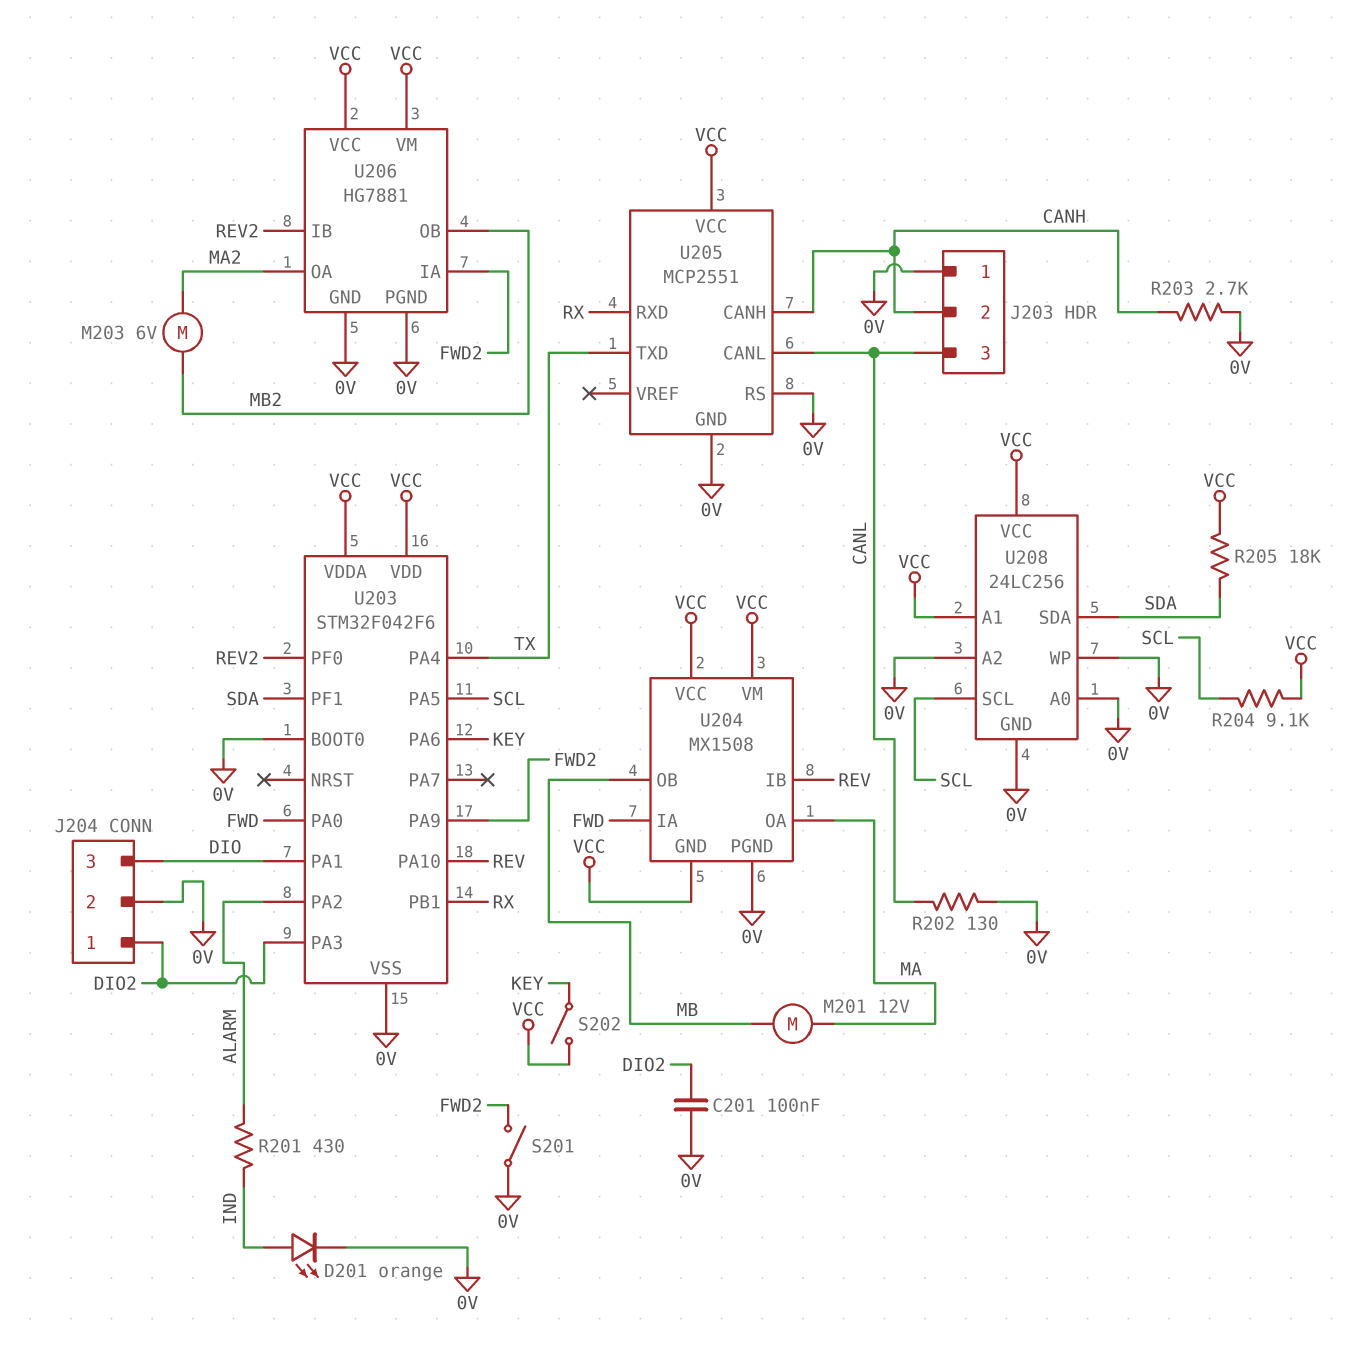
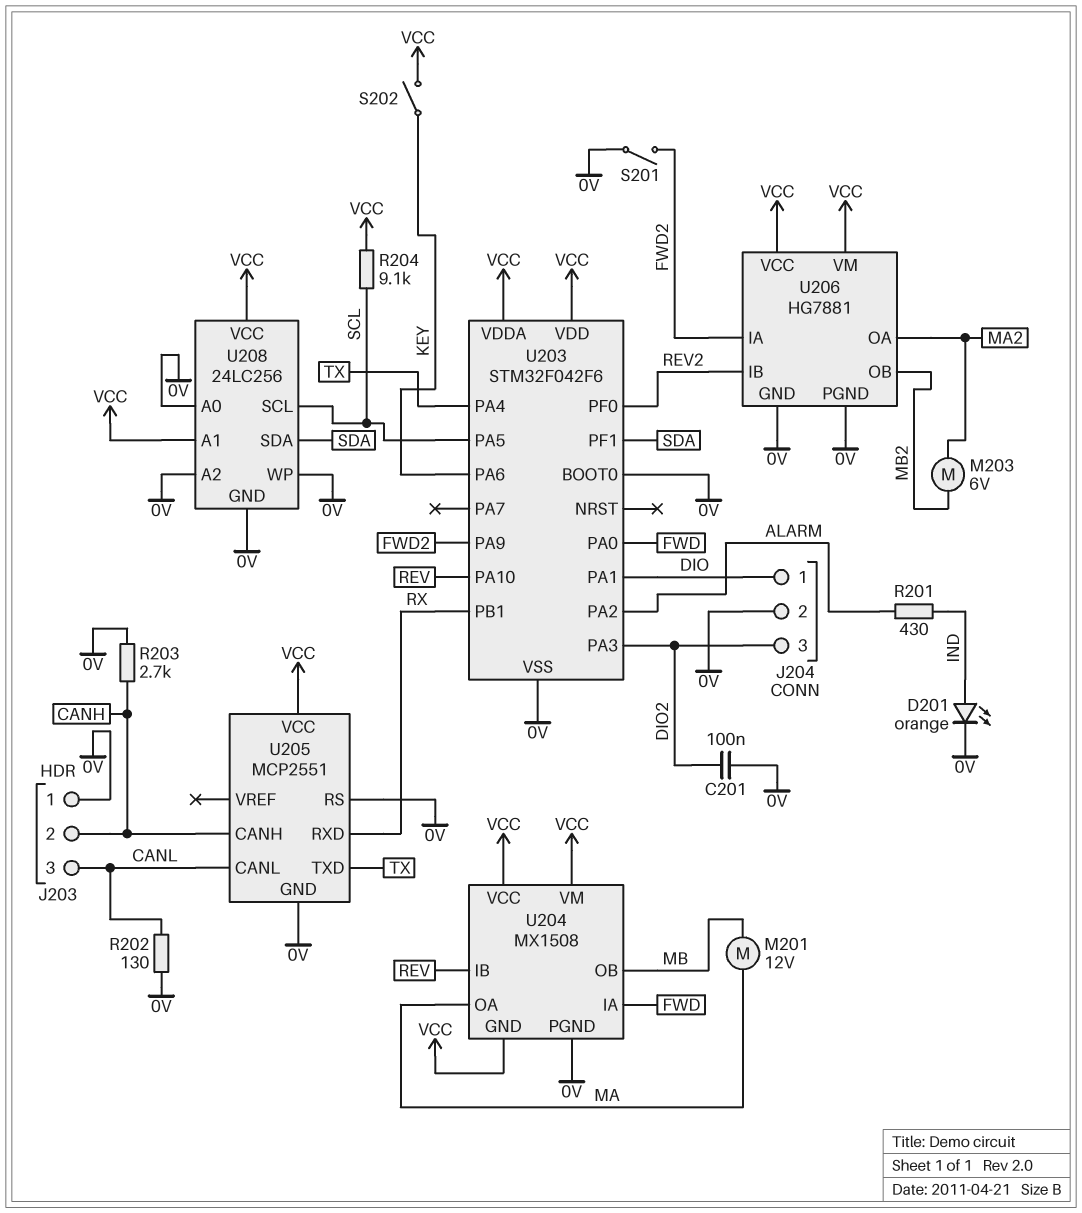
J204 pin 1: DIO2 -> DIO
J204 pin 3: DIO -> DIO2
R205: 18k (SDA, VCC) -> none

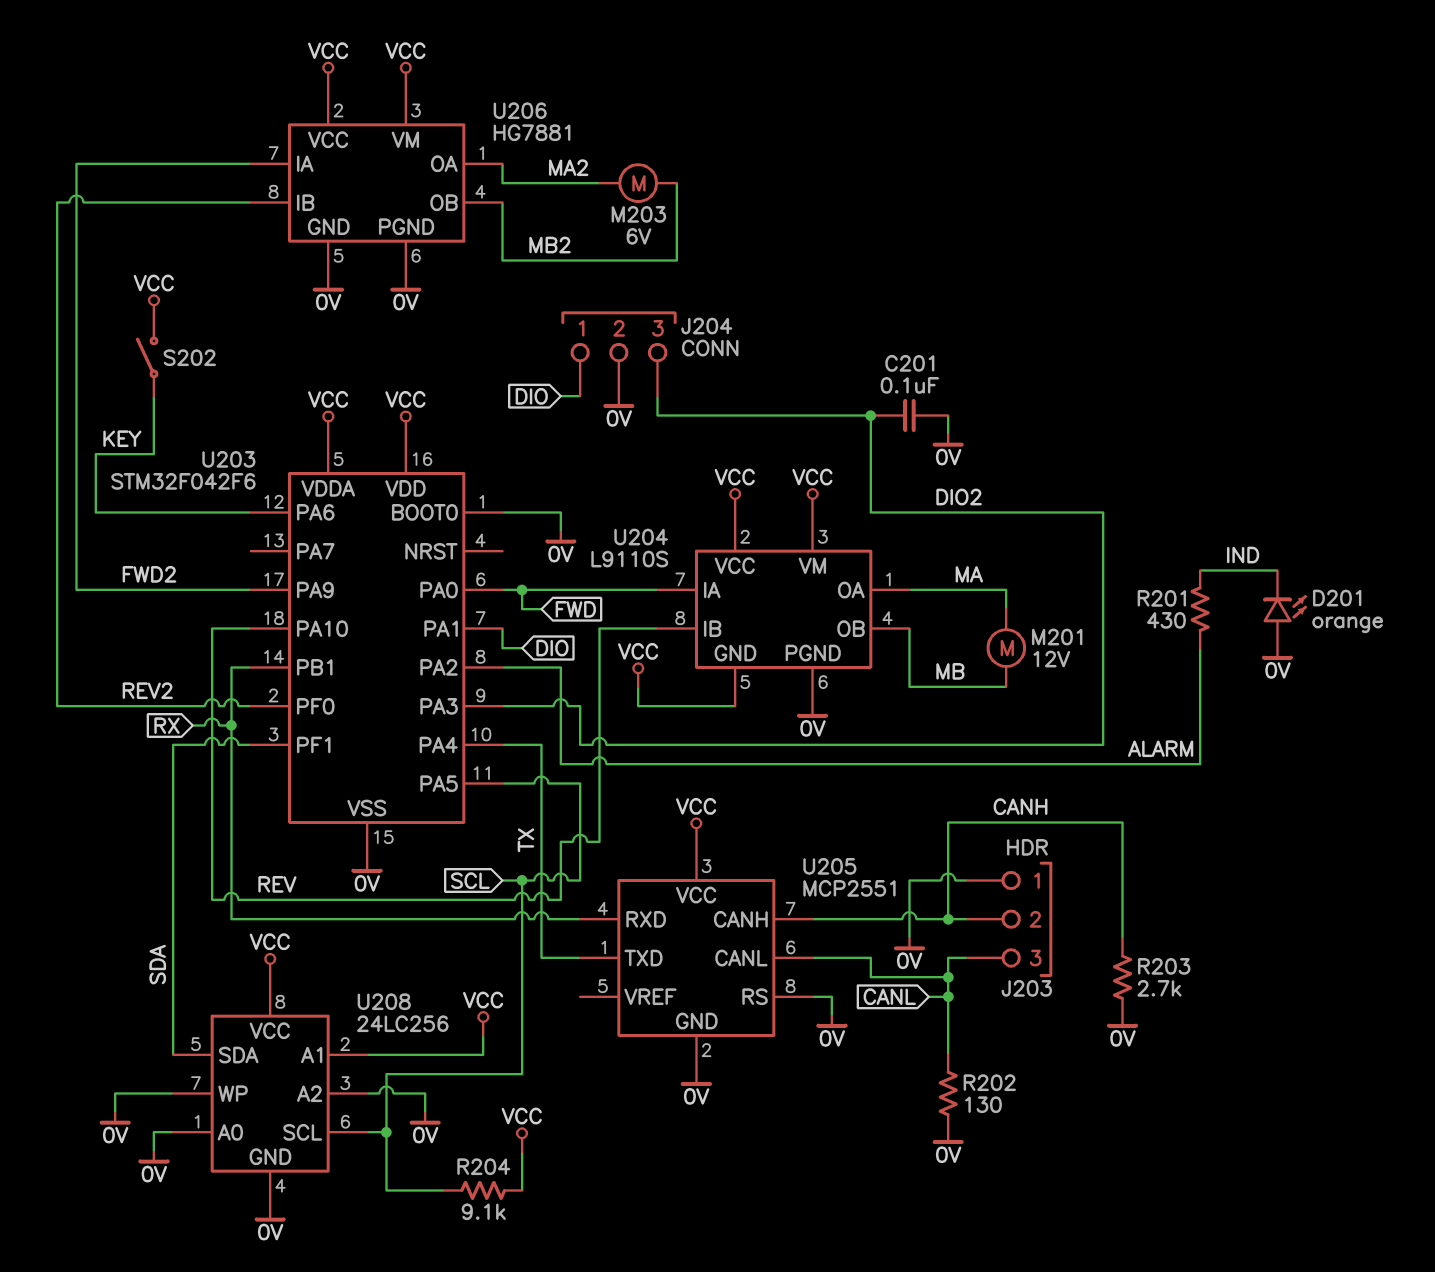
D201: LED orange (A IND, K 0V) -> LED orange (A 0V, K IND)
S201: switch (0V, FWD2) -> none
U204: MX1508 -> L9110S

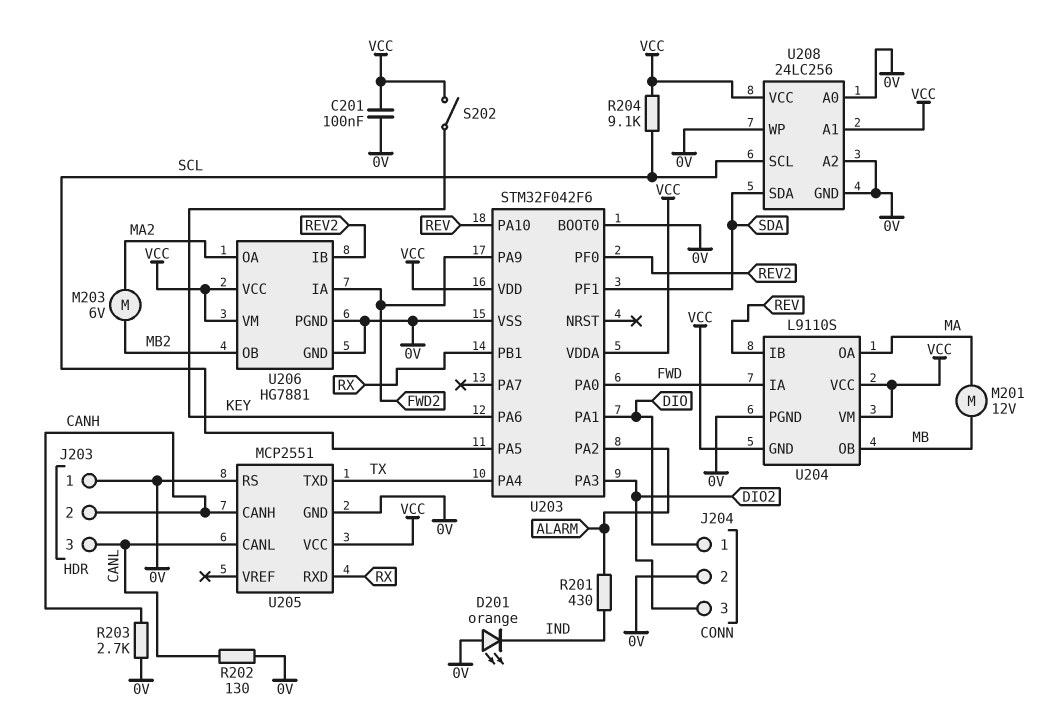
C201: 100nF (0V, DIO2) -> 100nF (0V, VCC)

